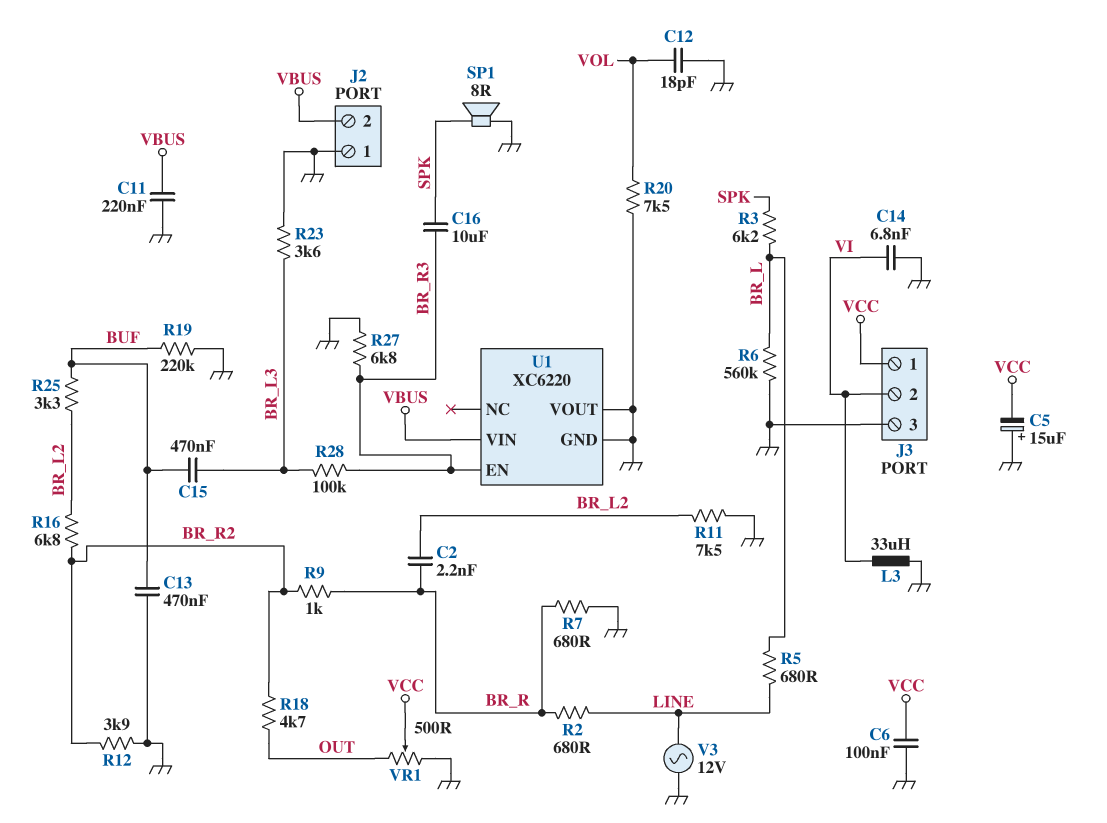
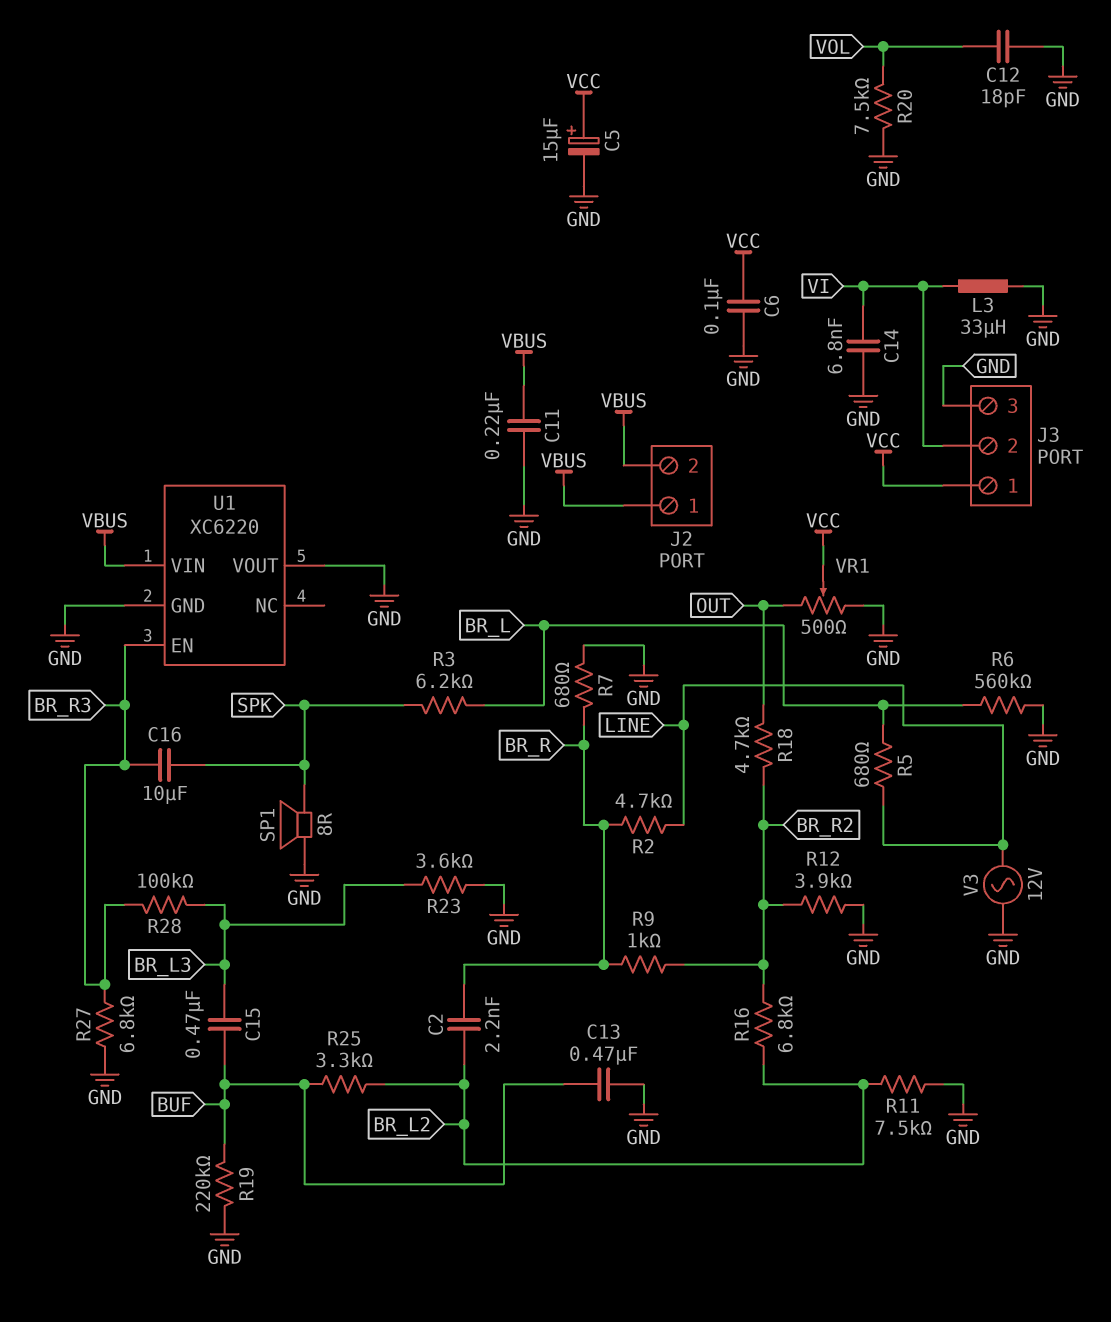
C5: 15uF (plus GND, minus VCC) -> 15uF (plus VCC, minus GND)
J2 pin 1: GND -> VBUS
R2: 680 (BR_R, LINE) -> 4.7k (BR_R, LINE)

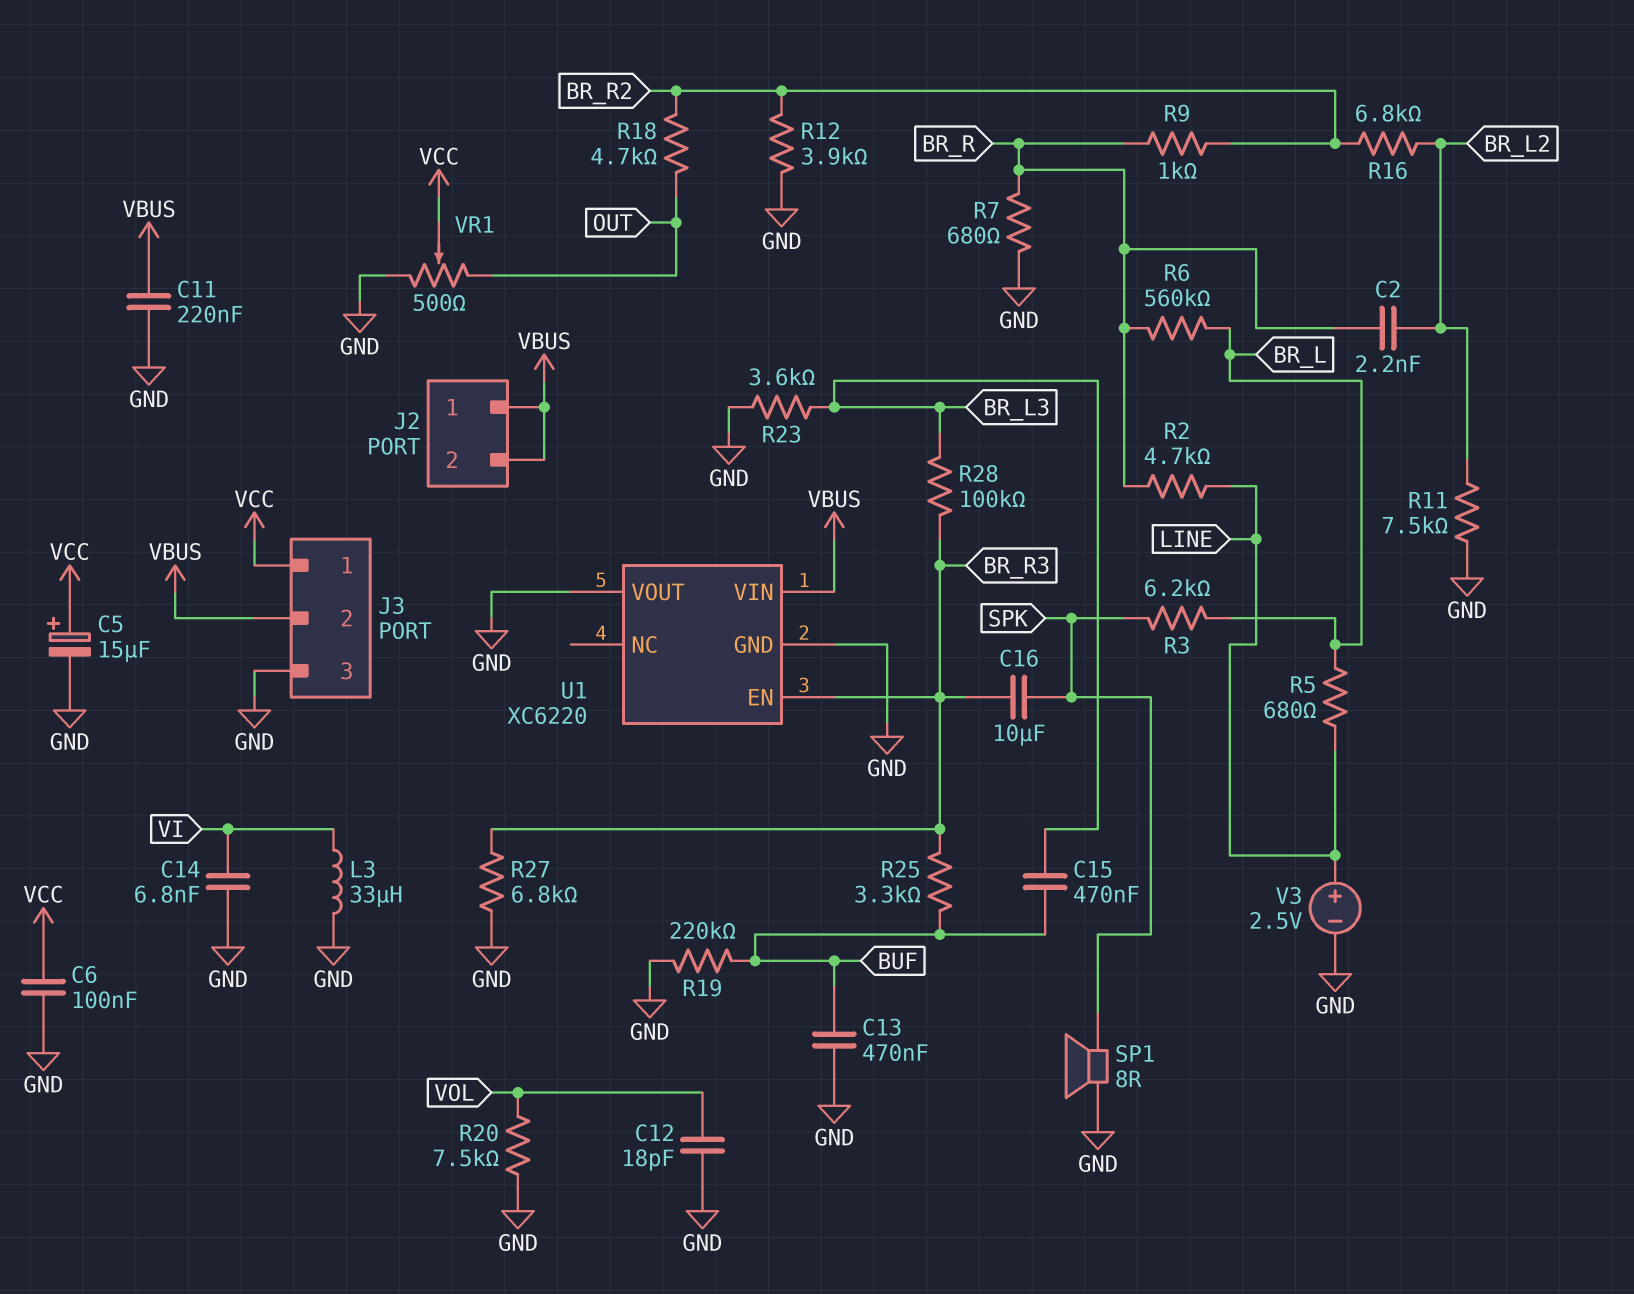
J3 pin 2: VI -> VBUS
R6: 560k (BR_L, GND) -> 560k (BR_L, BR_R)
R25: 3.3k (BR_L2, BUF) -> 3.3k (BR_R3, BUF)
V3: AC 12V (GND, LINE) -> 2.5V (plus LINE, minus GND)

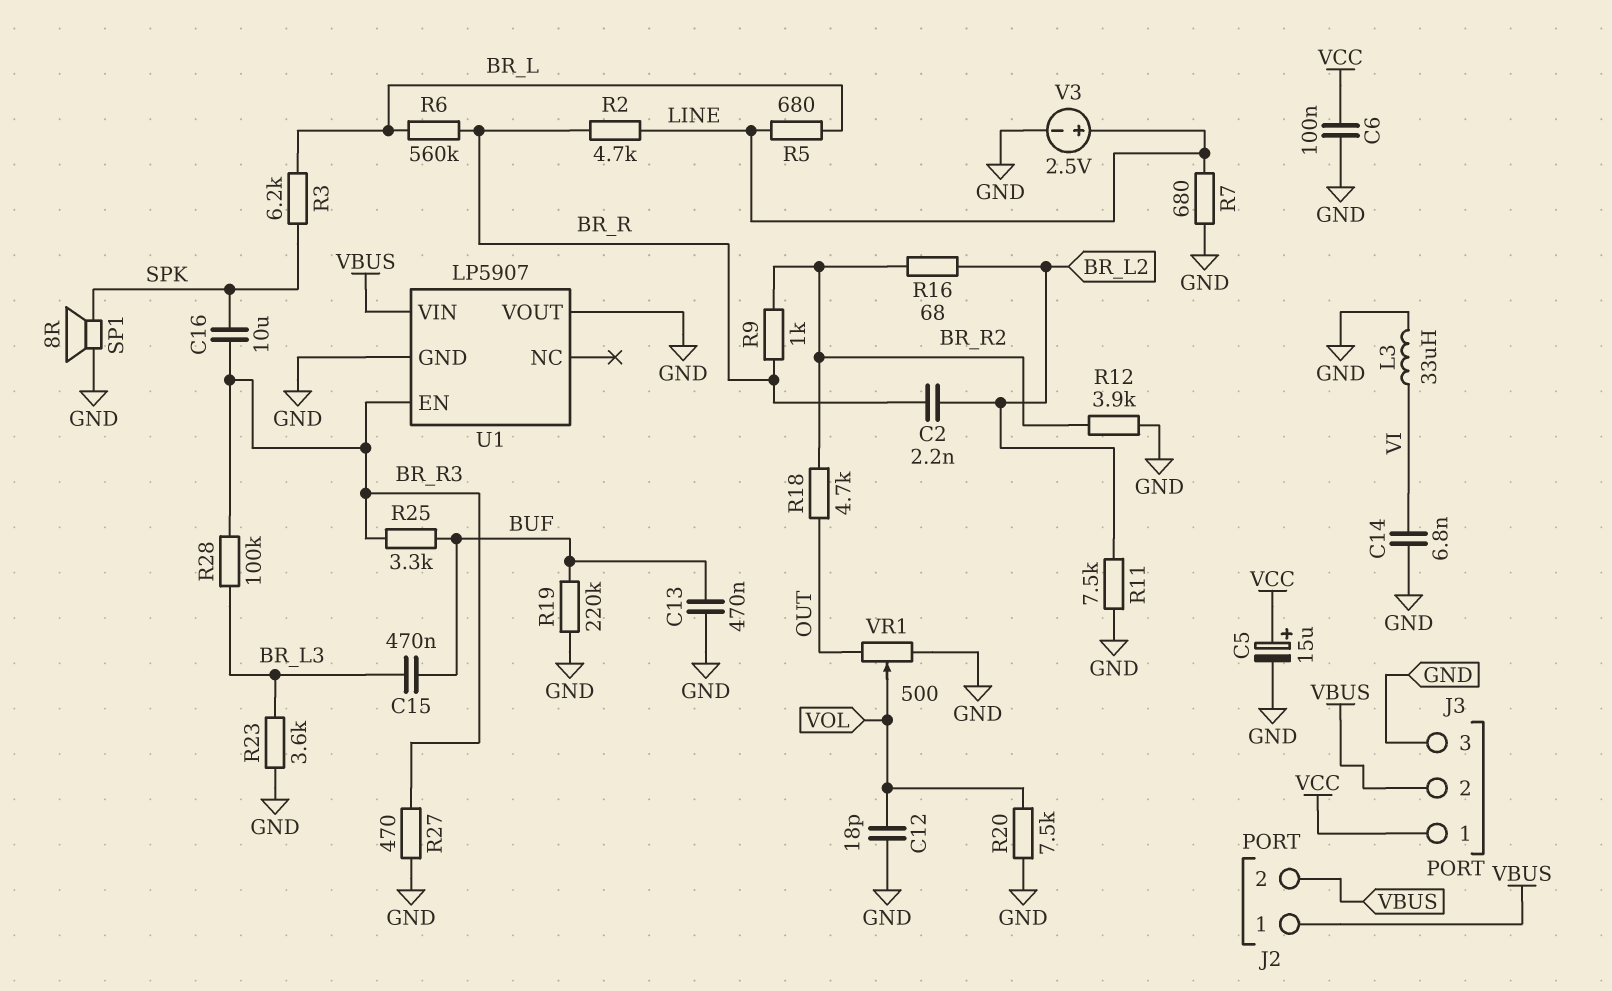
C11: 220nF (GND, VBUS) -> none
R7: 680 (BR_R, GND) -> 680 (GND, LINE)
R16: 6.8k (BR_L2, BR_R2) -> 68 (BR_L2, BR_R2)
R27: 6.8k (BR_R3, GND) -> 470 (BR_R3, GND)
U1: XC6220 -> LP5907
VR1: 500 (GND, OUT, wiper VCC) -> 500 (GND, OUT, wiper VOL)

